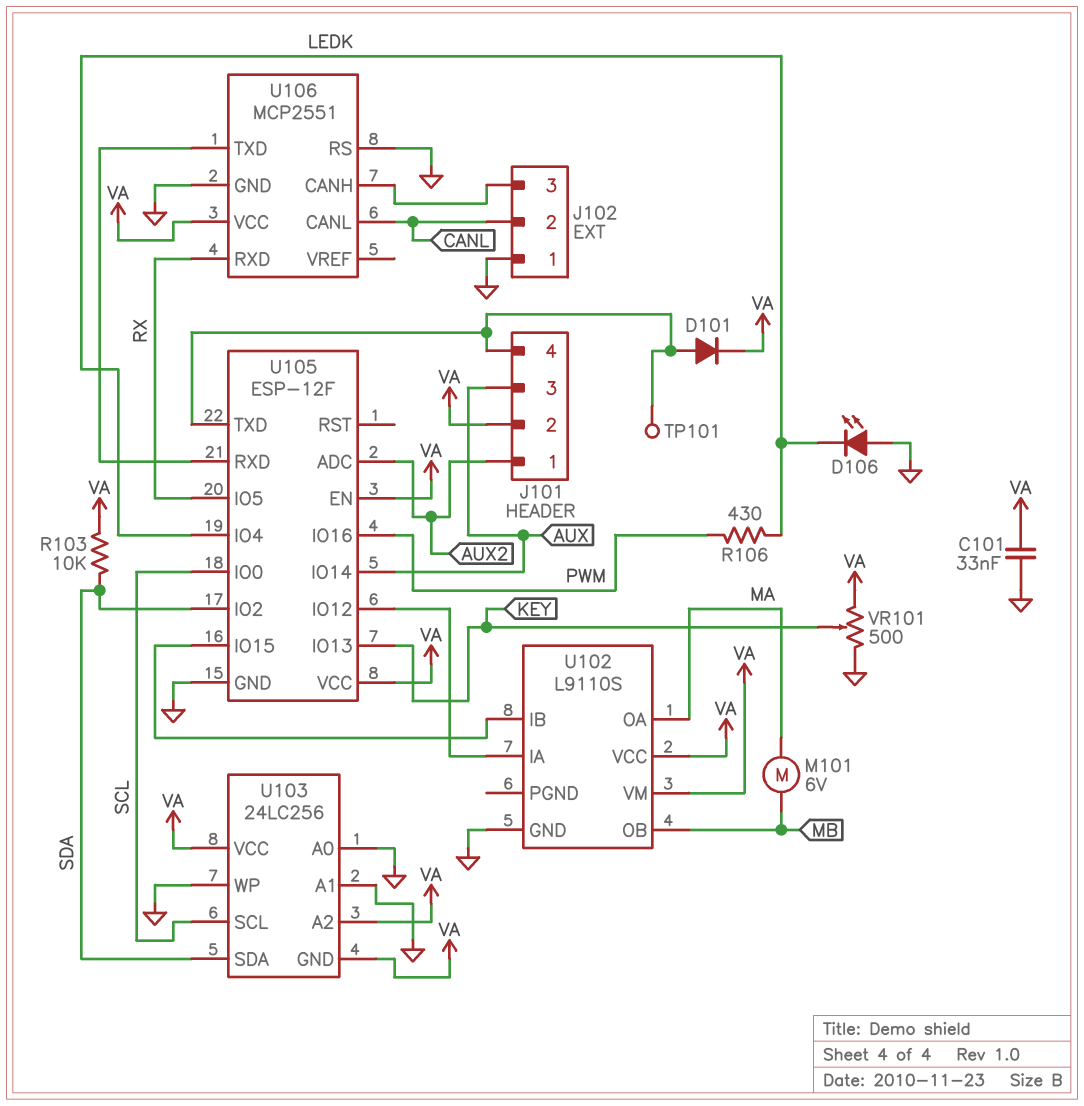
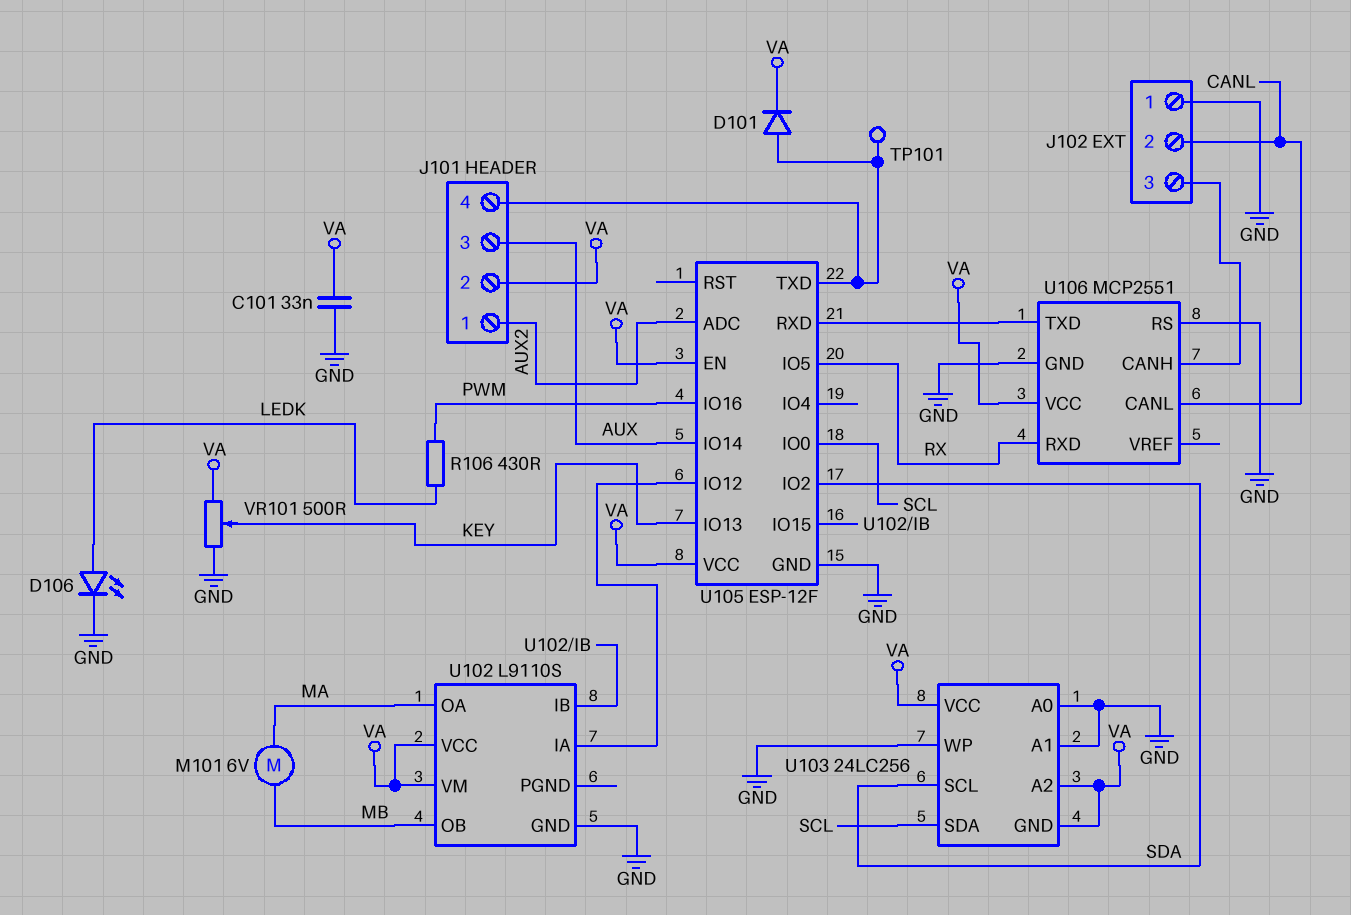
D106: LED (A GND, K LEDK) -> LED (A LEDK, K GND)
R103: 10k (SDA, VA) -> none
U103 pin SCL: SCL -> SDA
U103 pin SDA: SDA -> SCL
U105 pin IO4: LEDK -> none

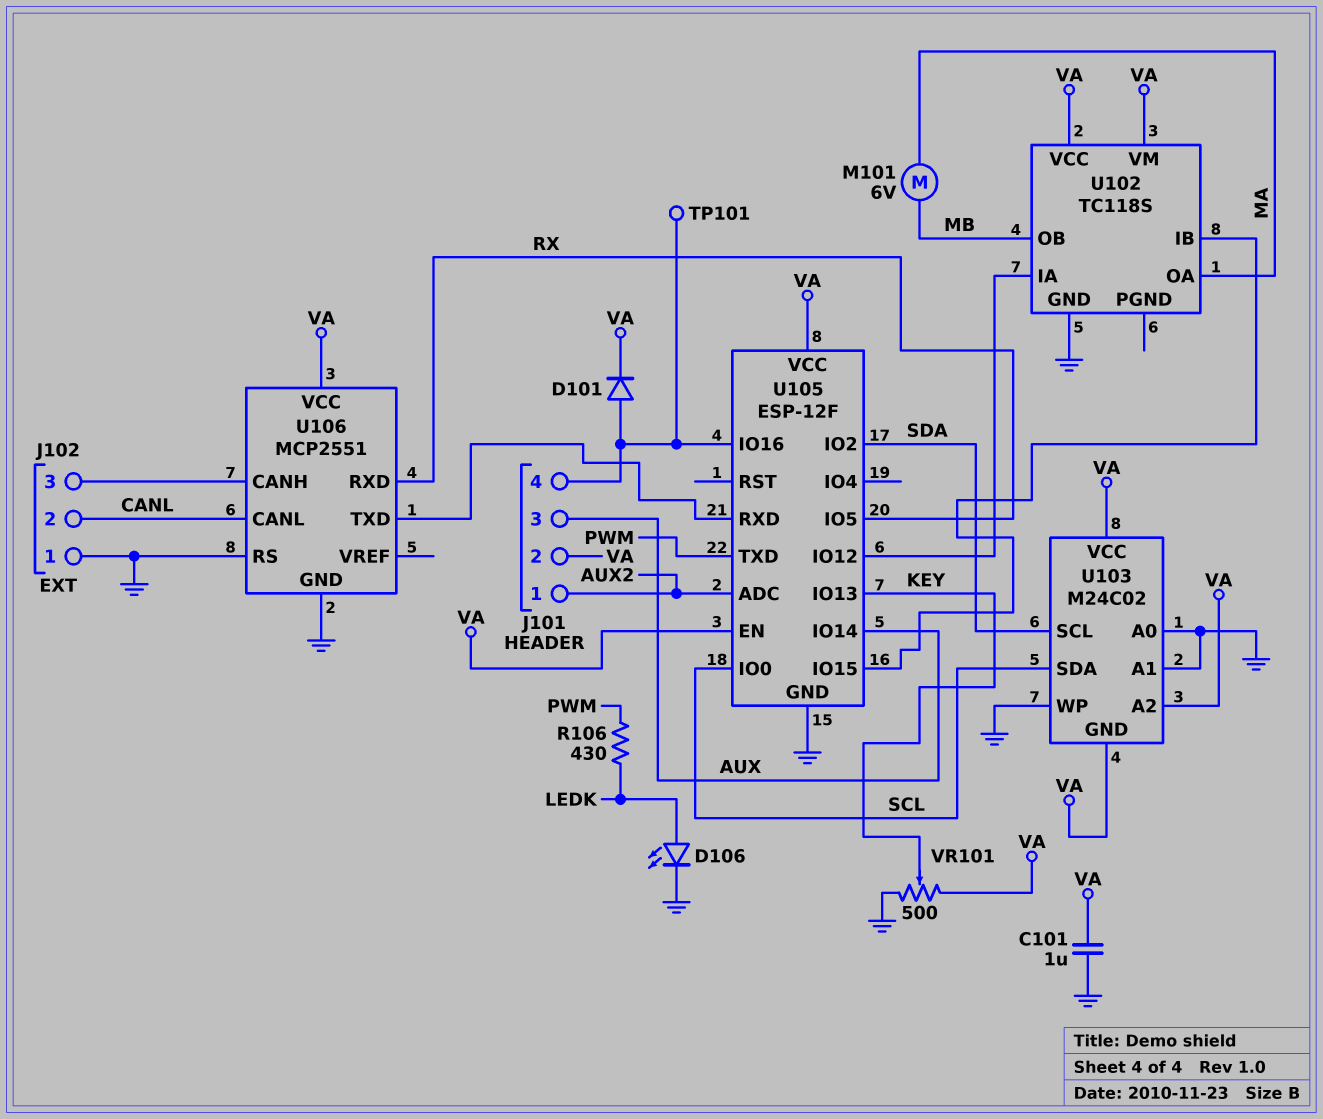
C101: 33nF (GND, VA) -> 1uF (GND, VA)
U102: L9110S -> TC118S
U103: 24LC256 -> M24C02
U105 pin IO16: PWM -> J101/4
U105 pin TXD: J101/4 -> PWM

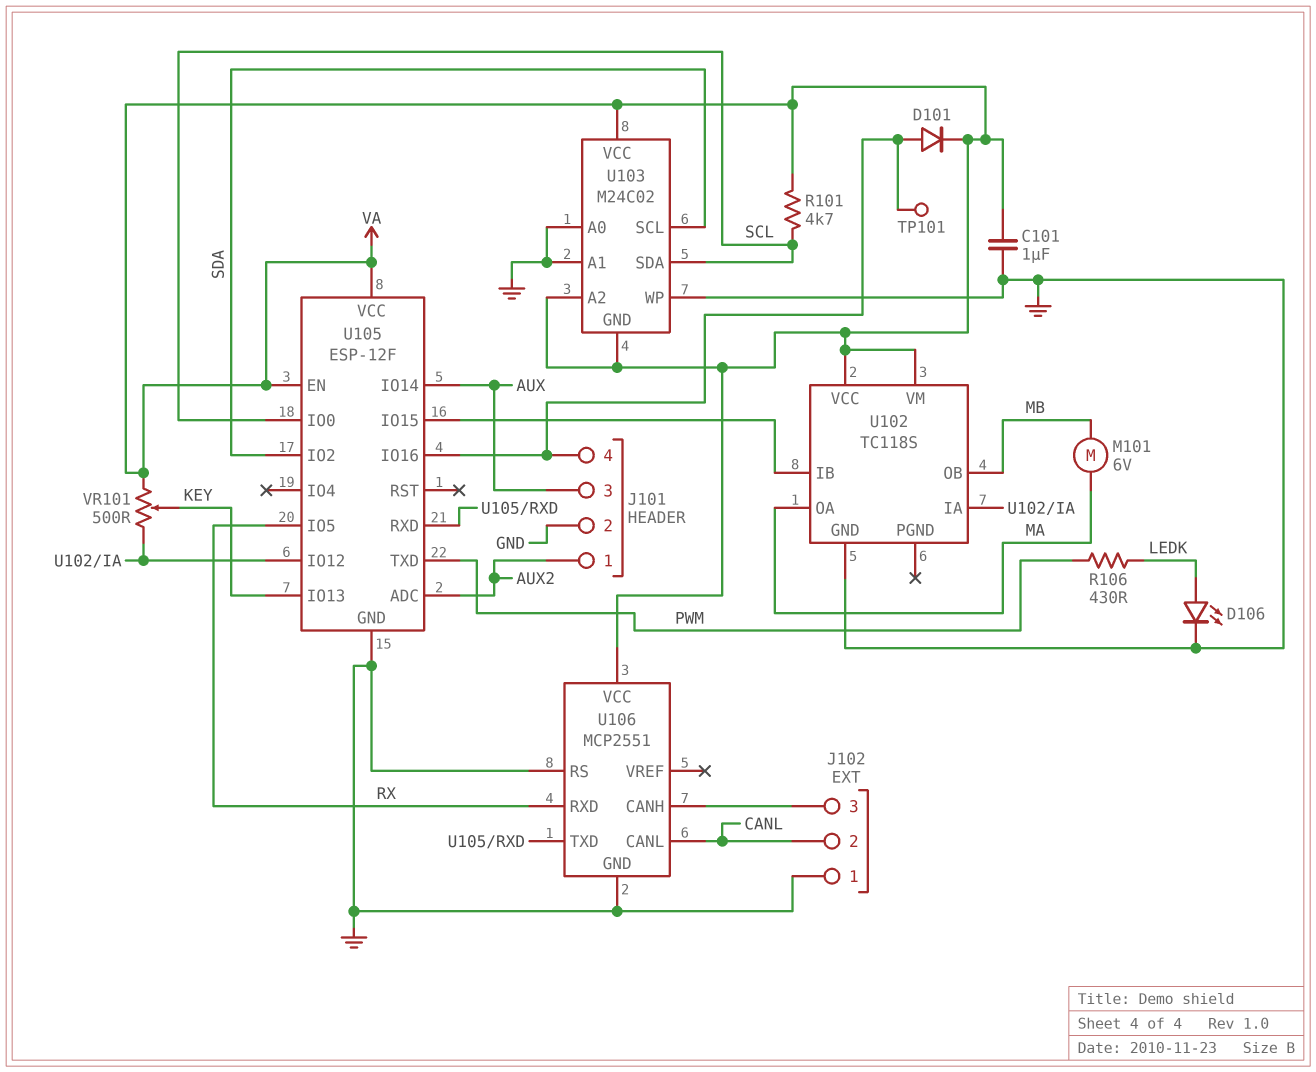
J101 pin 2: VA -> GND
R101: none -> 4.7k (SCL, VA)
VR101: 500 (GND, VA, wiper KEY) -> 500 (U102/IA, VA, wiper KEY)

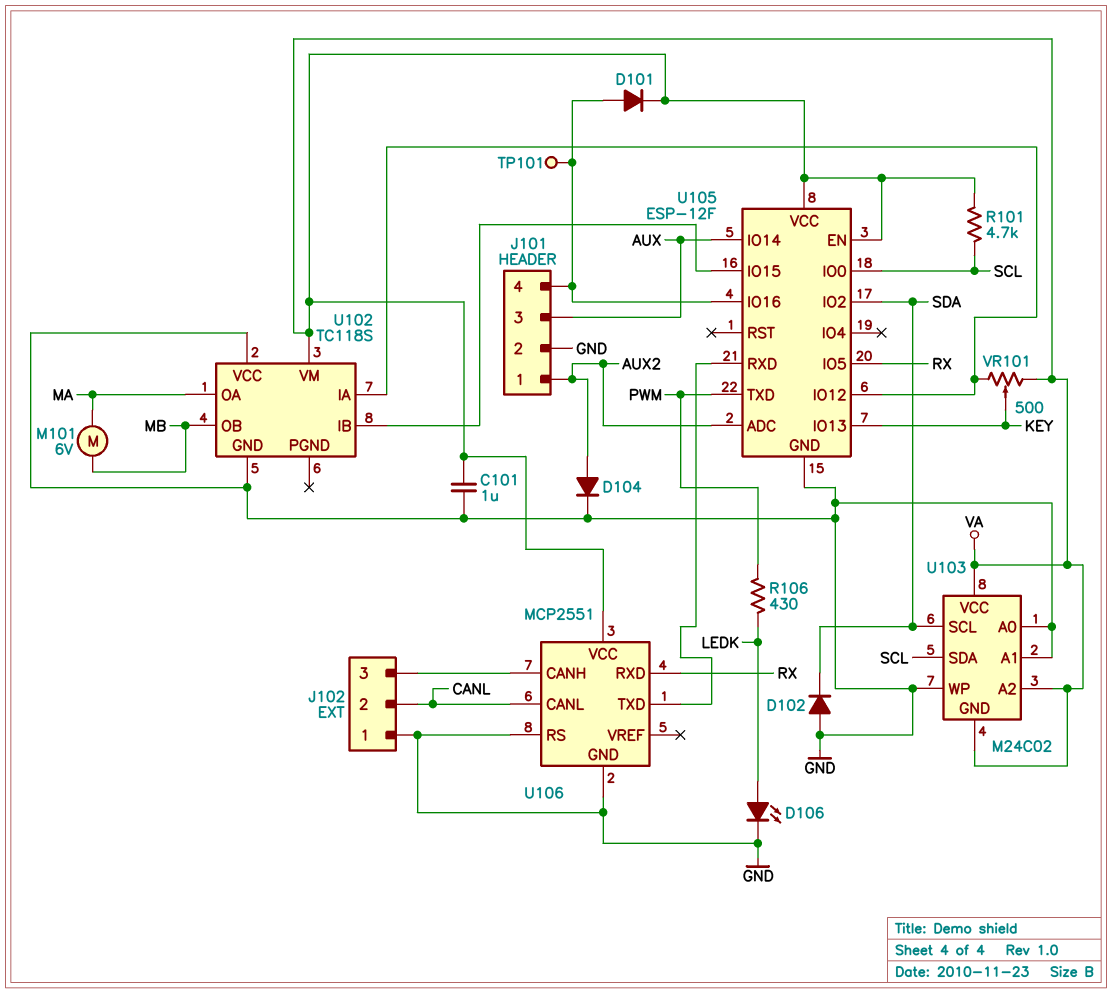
D102: none -> diode (A GND, K SDA)
D104: none -> diode (A AUX2, K GND)
U102 pin VCC: VA -> GND

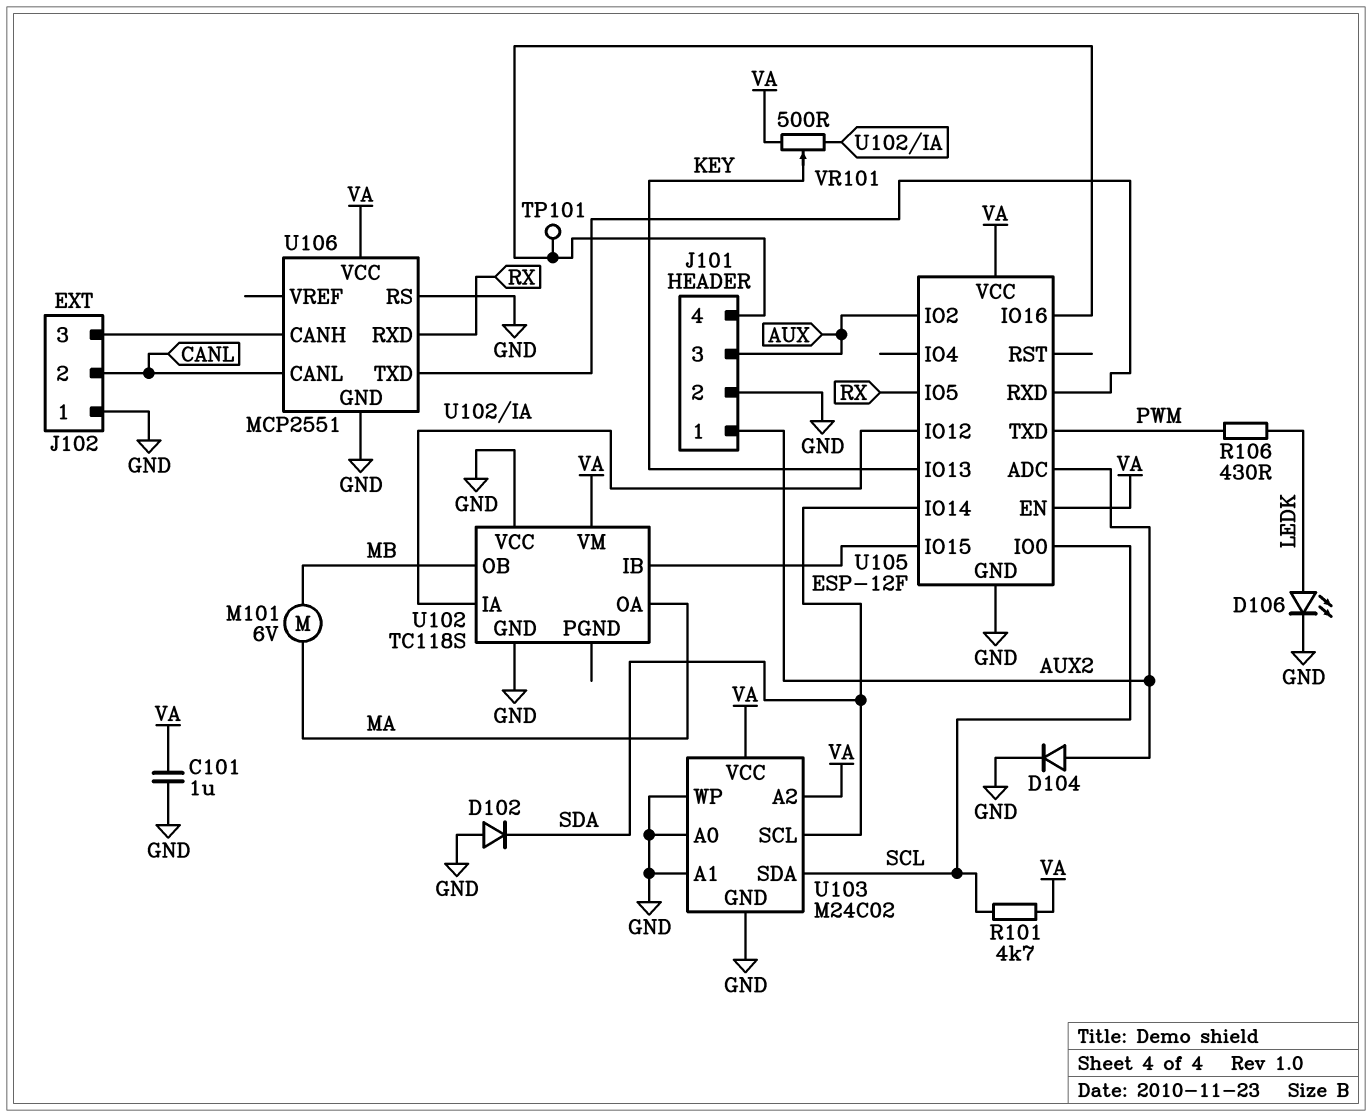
D101: diode (A J101/4, K VA) -> none
U103 pin GND: VA -> GND
U105 pin IO2: SDA -> AUX
U105 pin IO14: AUX -> SDA

